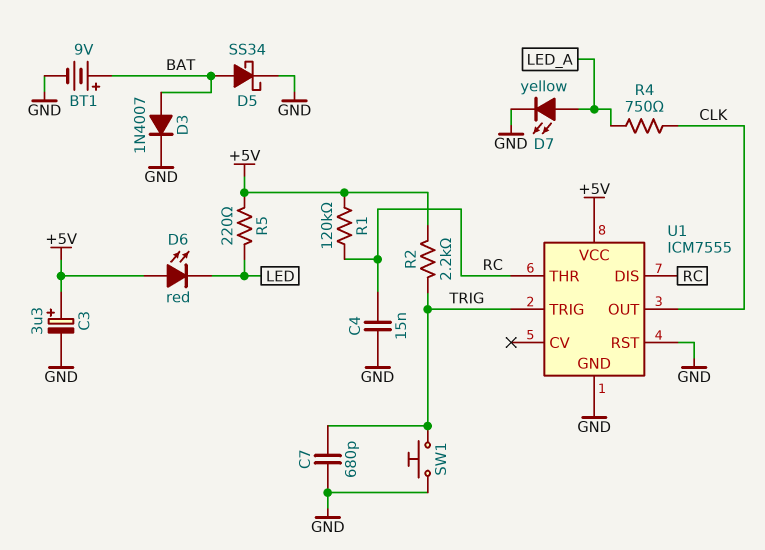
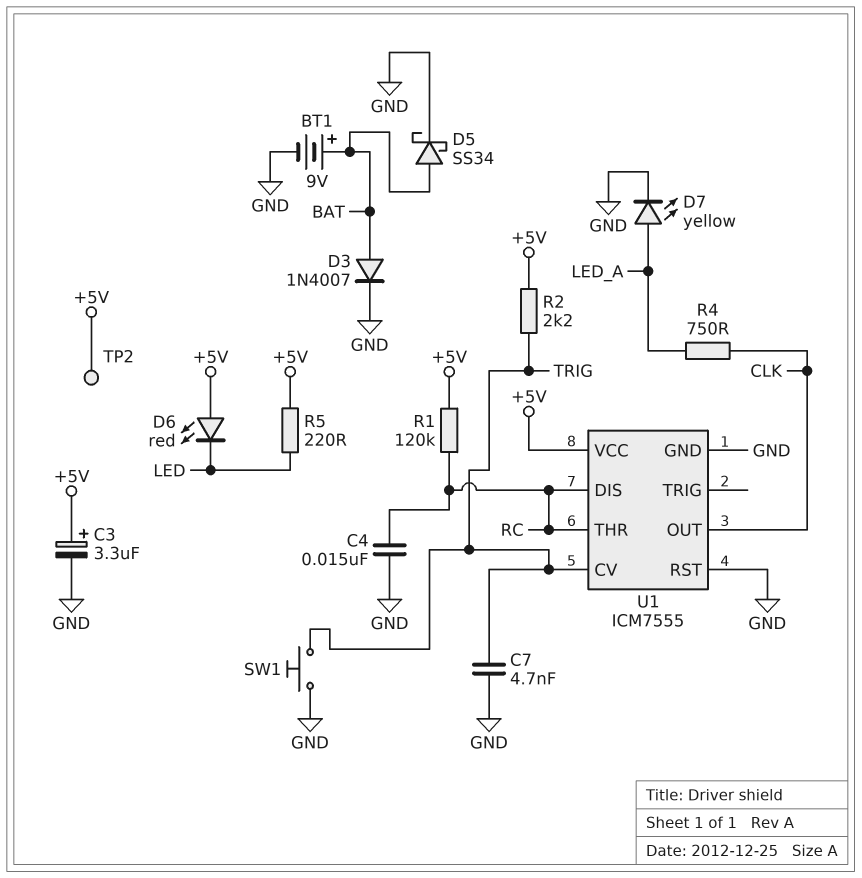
C7: 680pF (GND, TRIG) -> 4.7nF (GND, TRIG)
TP2: none -> test point (+5V)
U1 pin CV: none -> TRIG
U1 pin TRIG: TRIG -> none

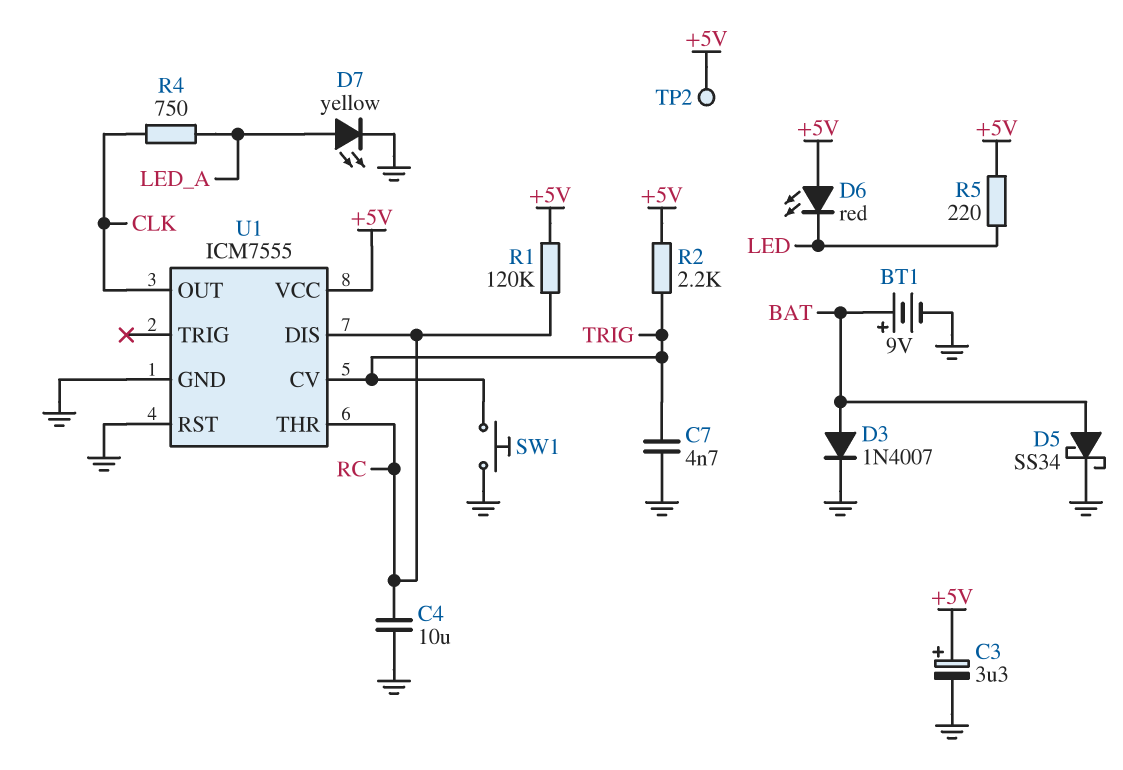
C4: 15nF (GND, RC) -> 10uF (GND, RC)

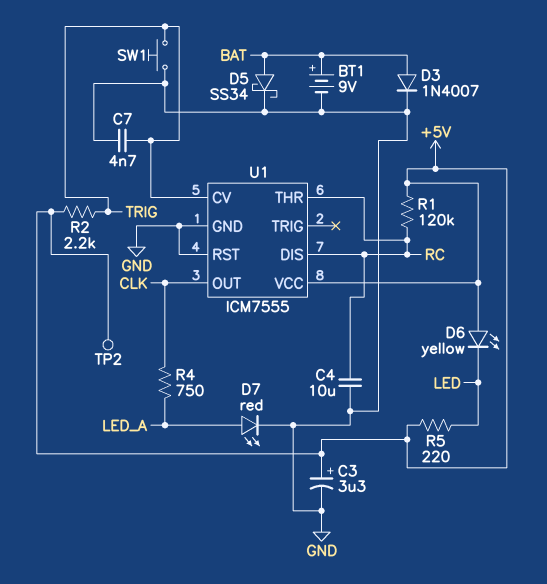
D6: LED red (A +5V, K LED) -> LED yellow (A +5V, K LED)
D7: LED yellow (A LED_A, K GND) -> LED red (A LED_A, K GND)

